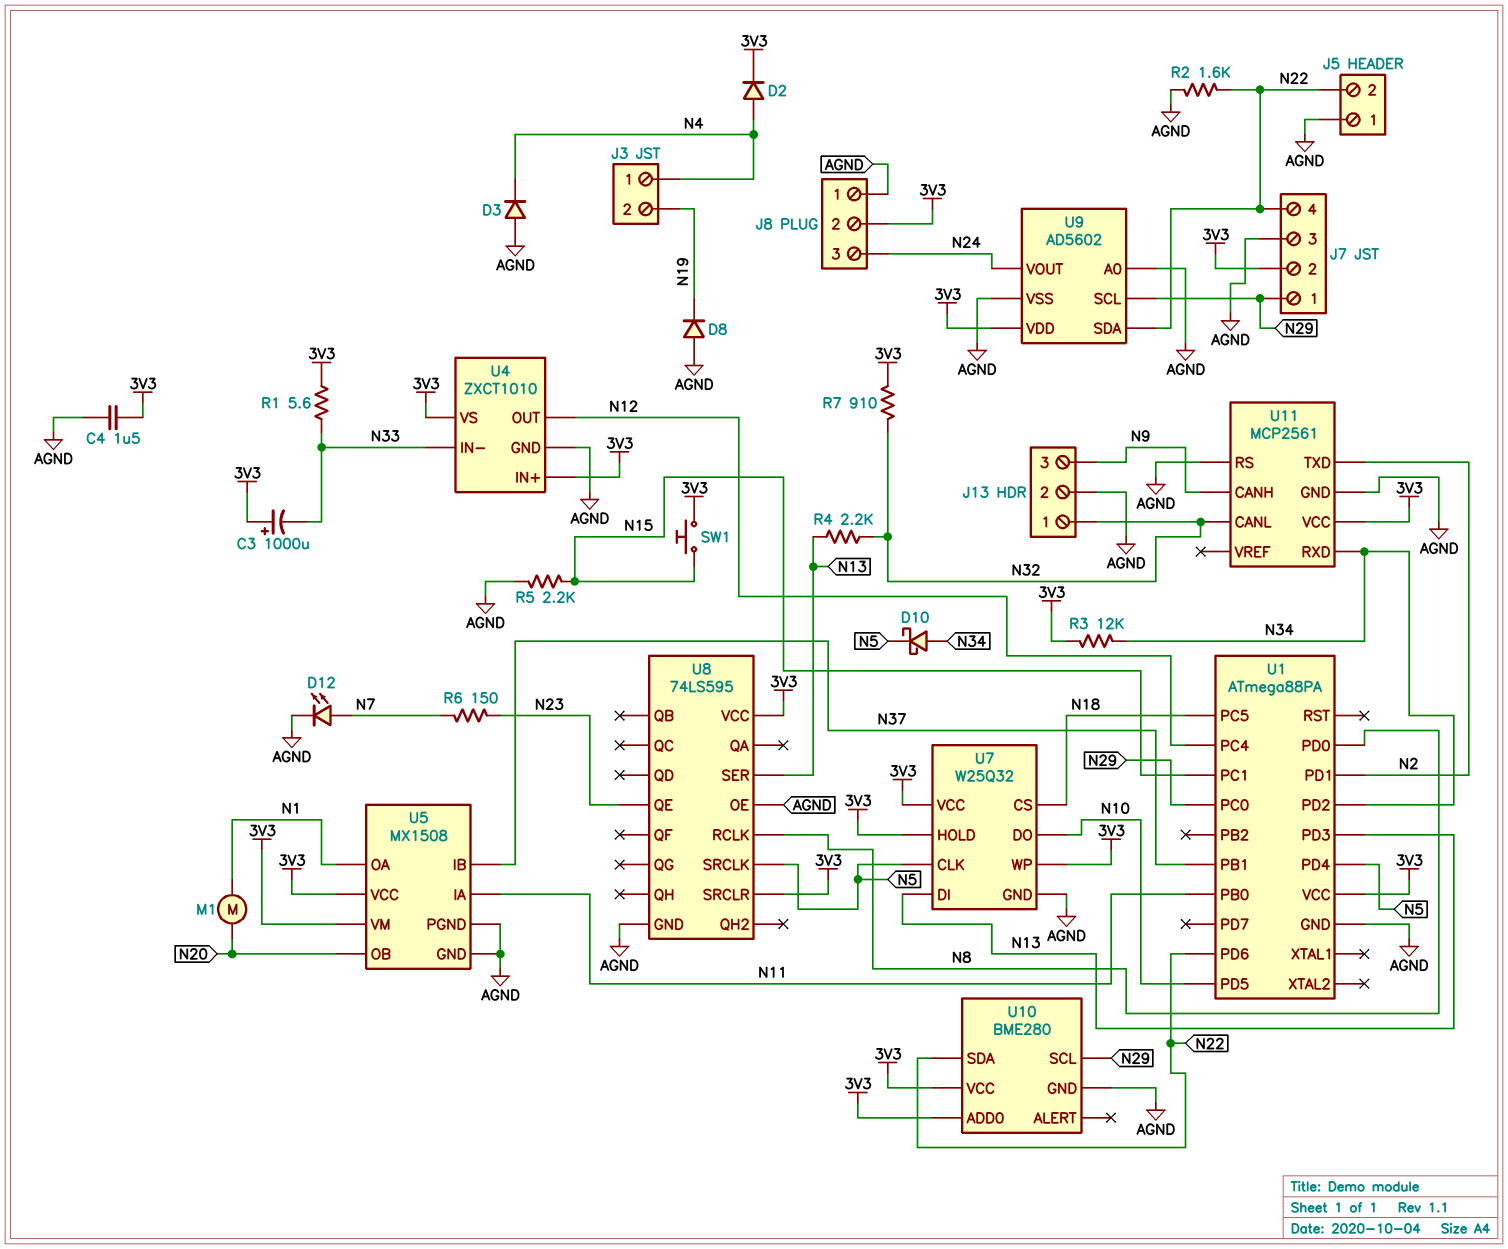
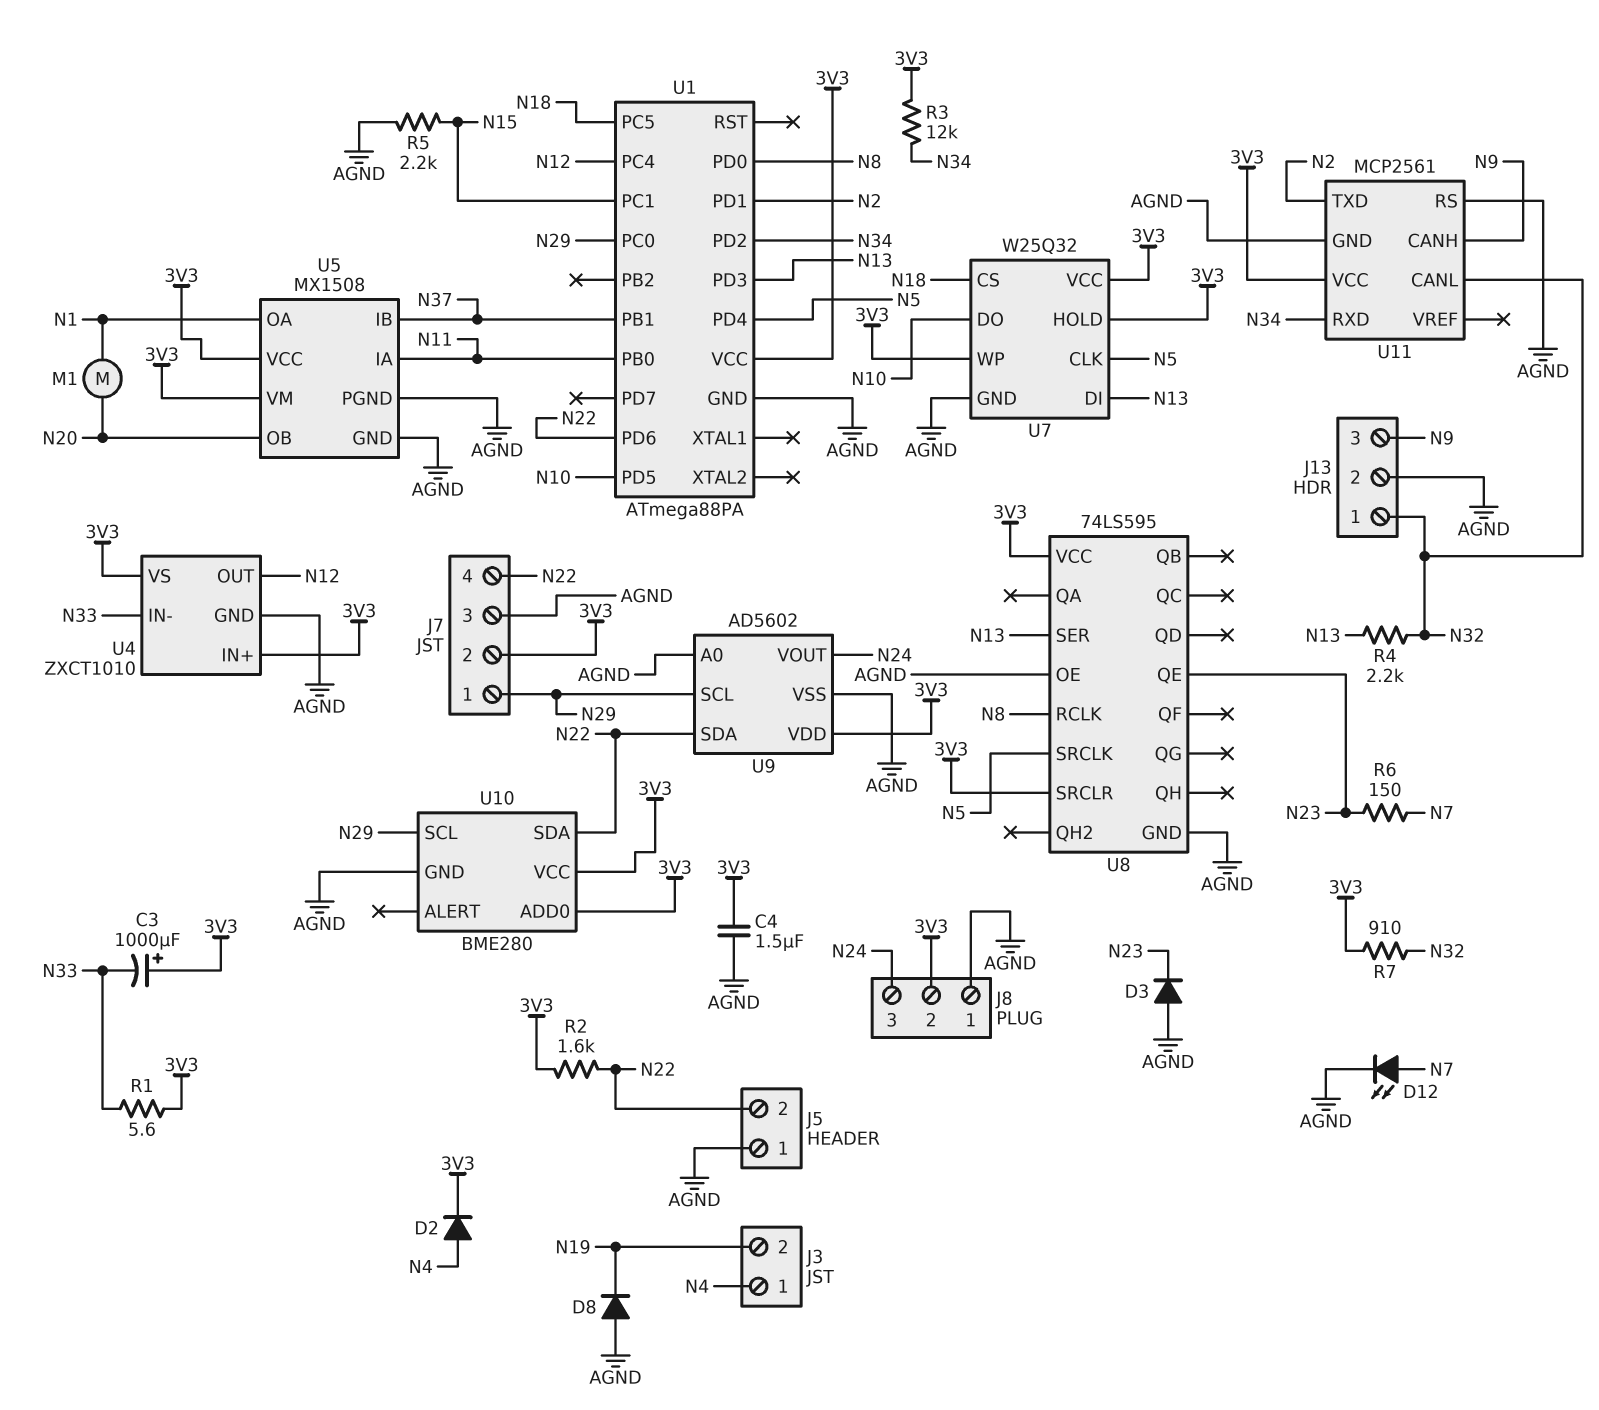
D3: diode (A AGND, K N4) -> diode (A AGND, K N23)
D10: schottky (A N34, K N5) -> none
R2: 1.6k (AGND, N22) -> 1.6k (3V3, N22)
SW1: button (3V3, N15) -> none

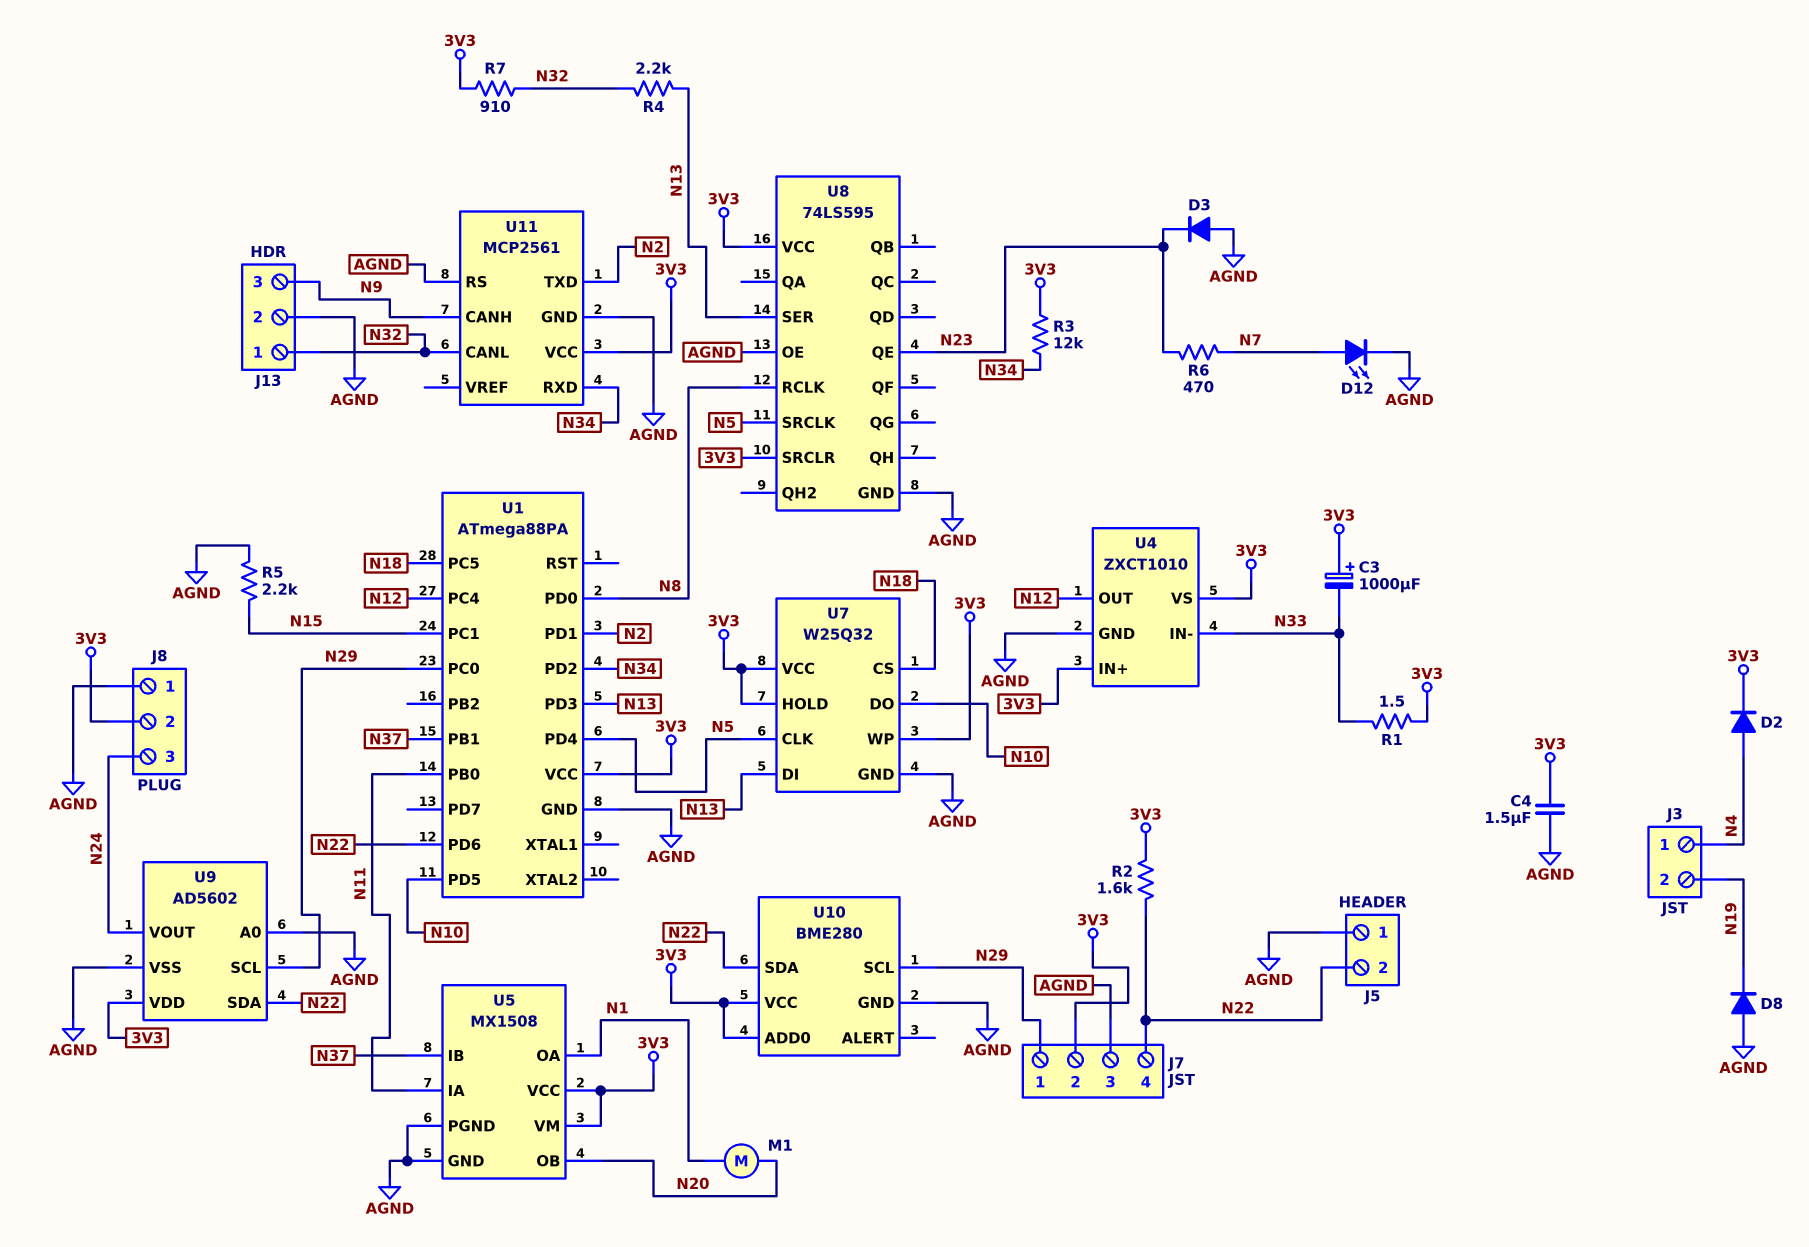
R1: 5.6 (3V3, N33) -> 1.5 (3V3, N33)
R6: 150 (N7, N23) -> 470 (N7, N23)

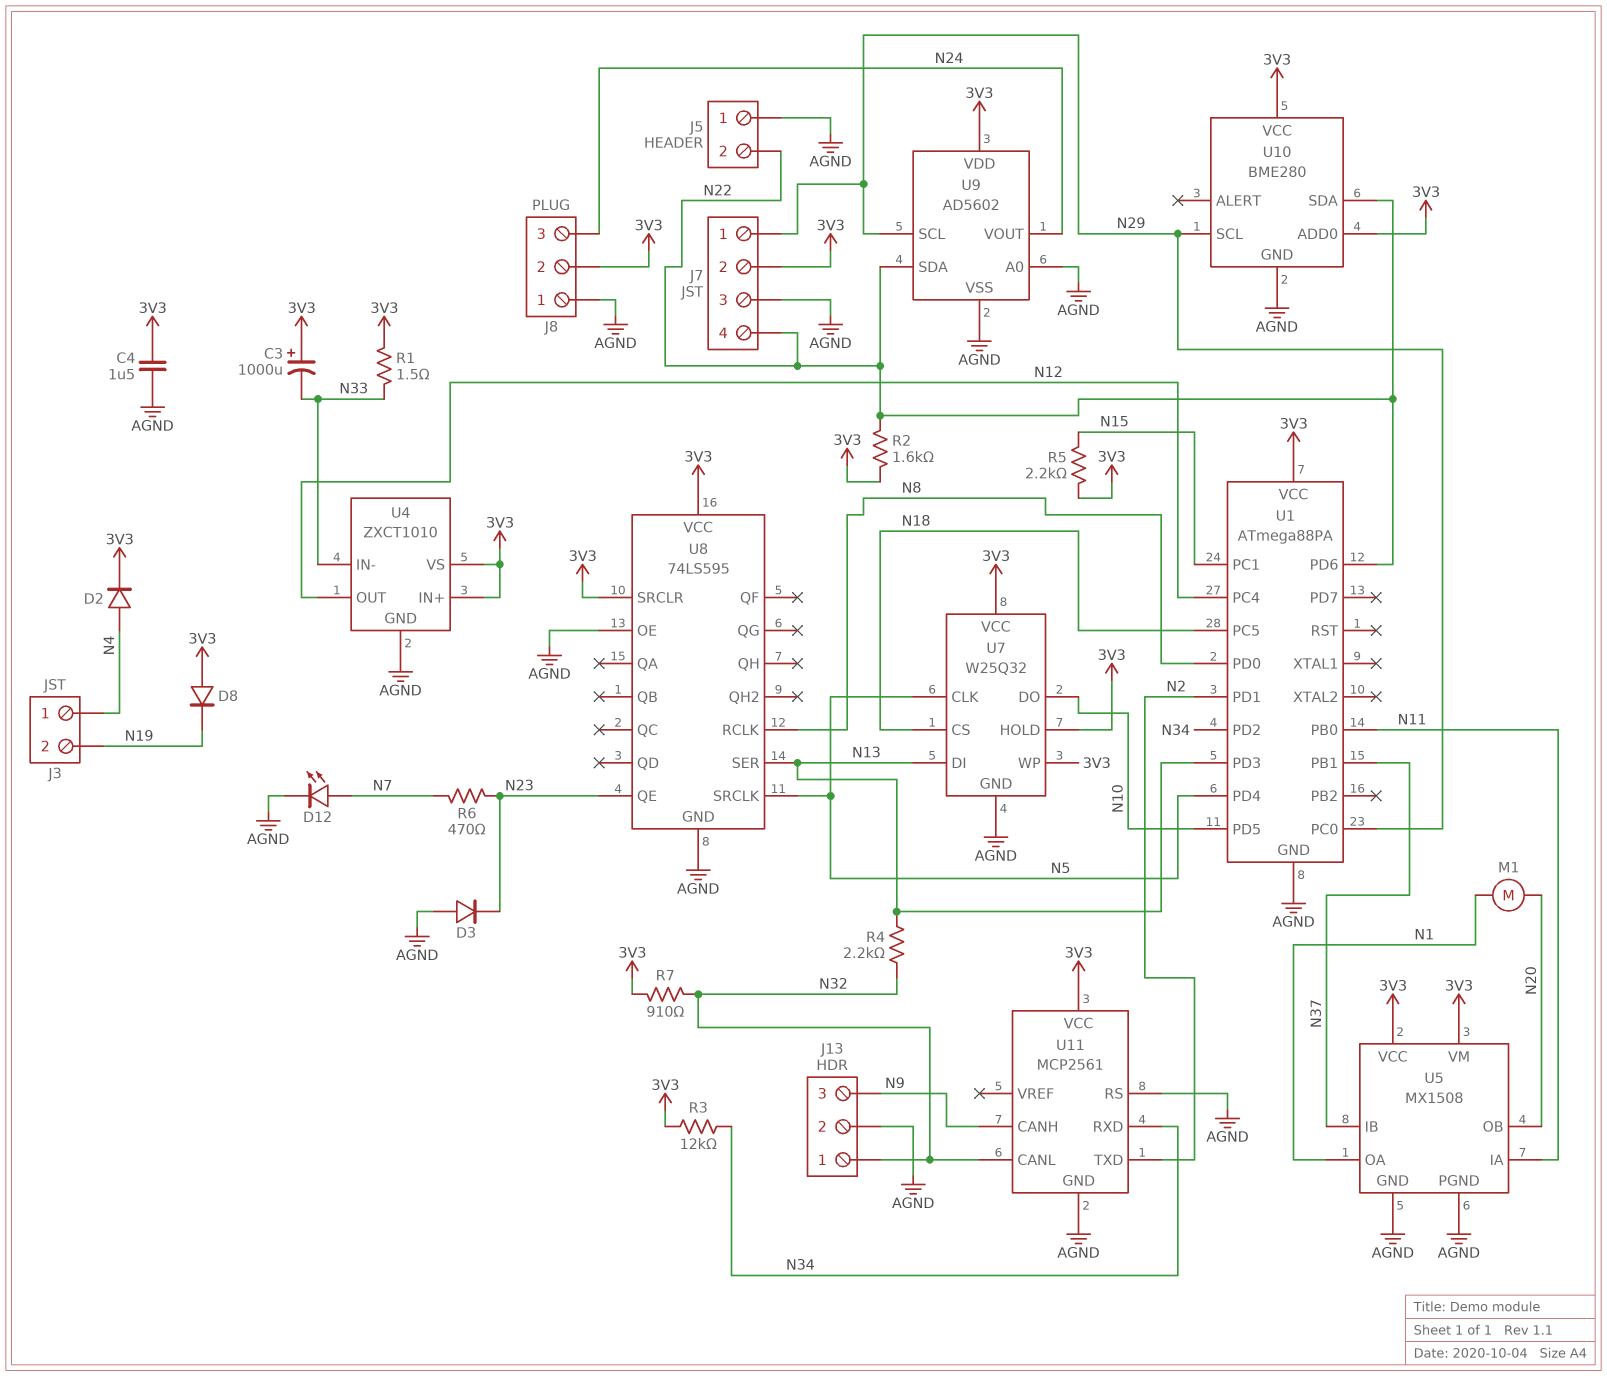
D8: diode (A AGND, K N19) -> diode (A 3V3, K N19)
R5: 2.2k (AGND, N15) -> 2.2k (3V3, N15)

